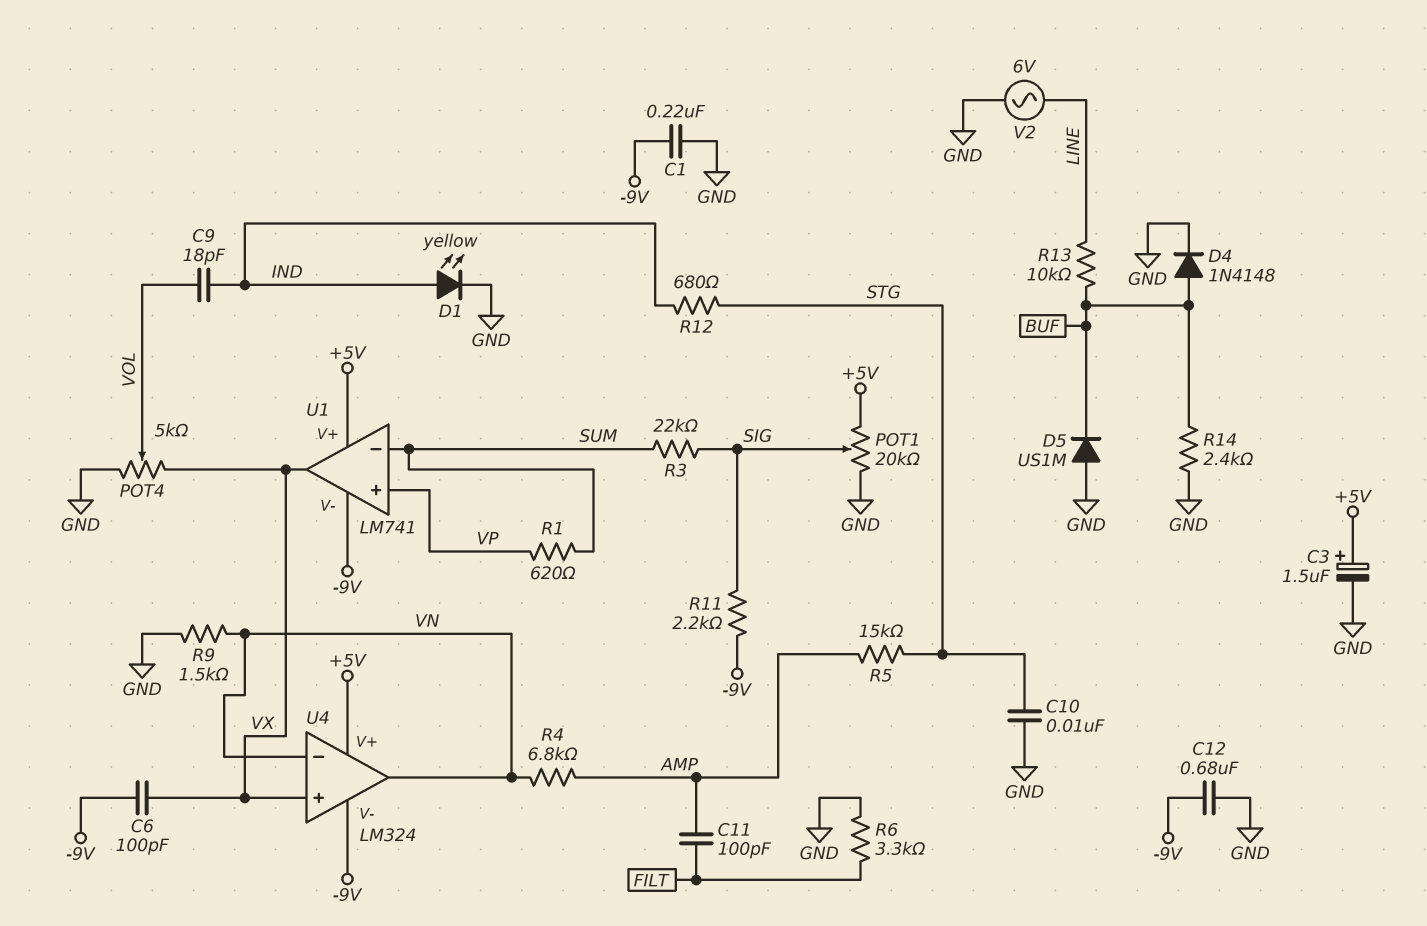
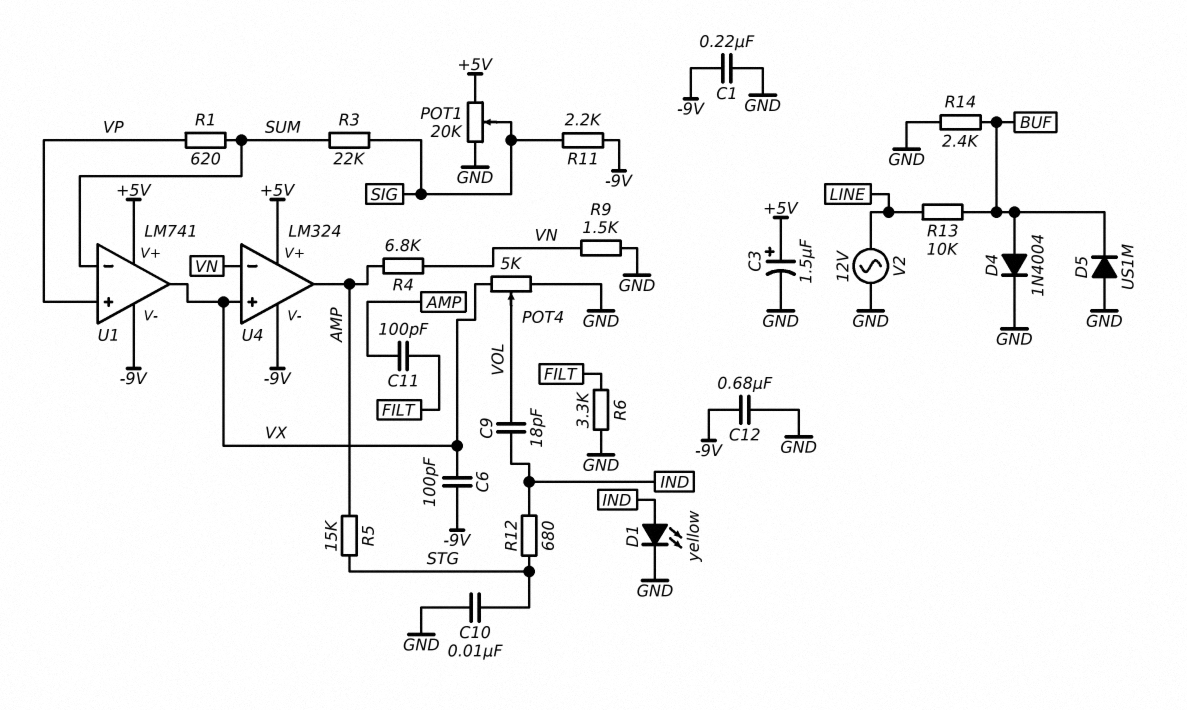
D4: diode 1N4148 (A BUF, K GND) -> diode 1N4004 (A BUF, K GND)
U4 pin out: VN -> AMP
V2: AC 6V (GND, LINE) -> AC 12V (GND, LINE)

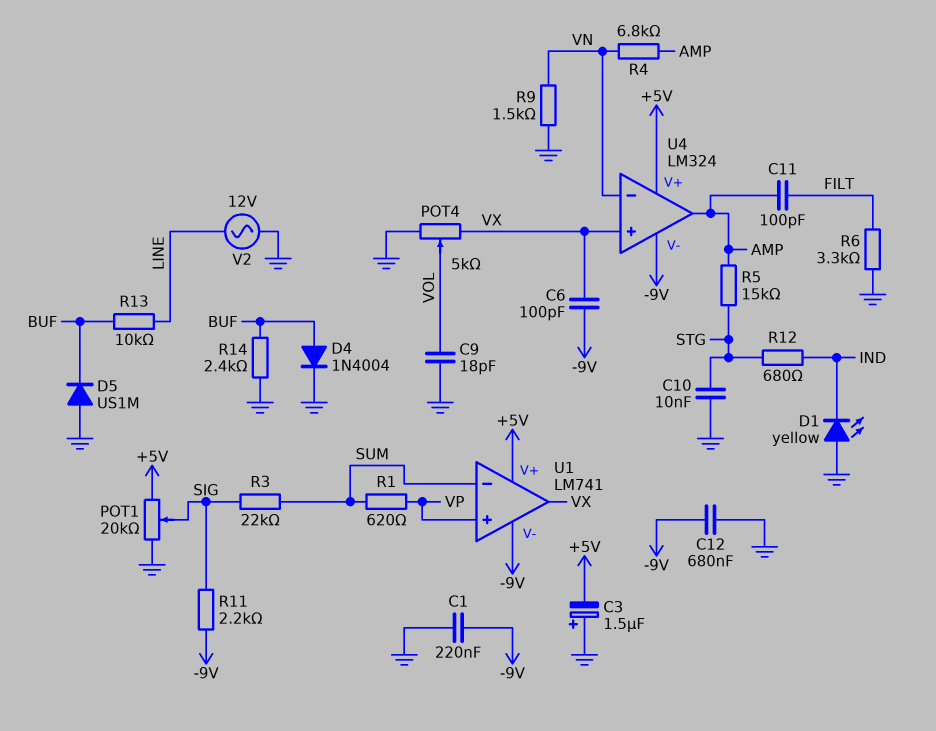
C3: 1.5uF (plus +5V, minus GND) -> 1.5uF (plus GND, minus +5V)
C9: 18pF (IND, VOL) -> 18pF (GND, VOL)
D1: LED yellow (A IND, K GND) -> LED yellow (A GND, K IND)

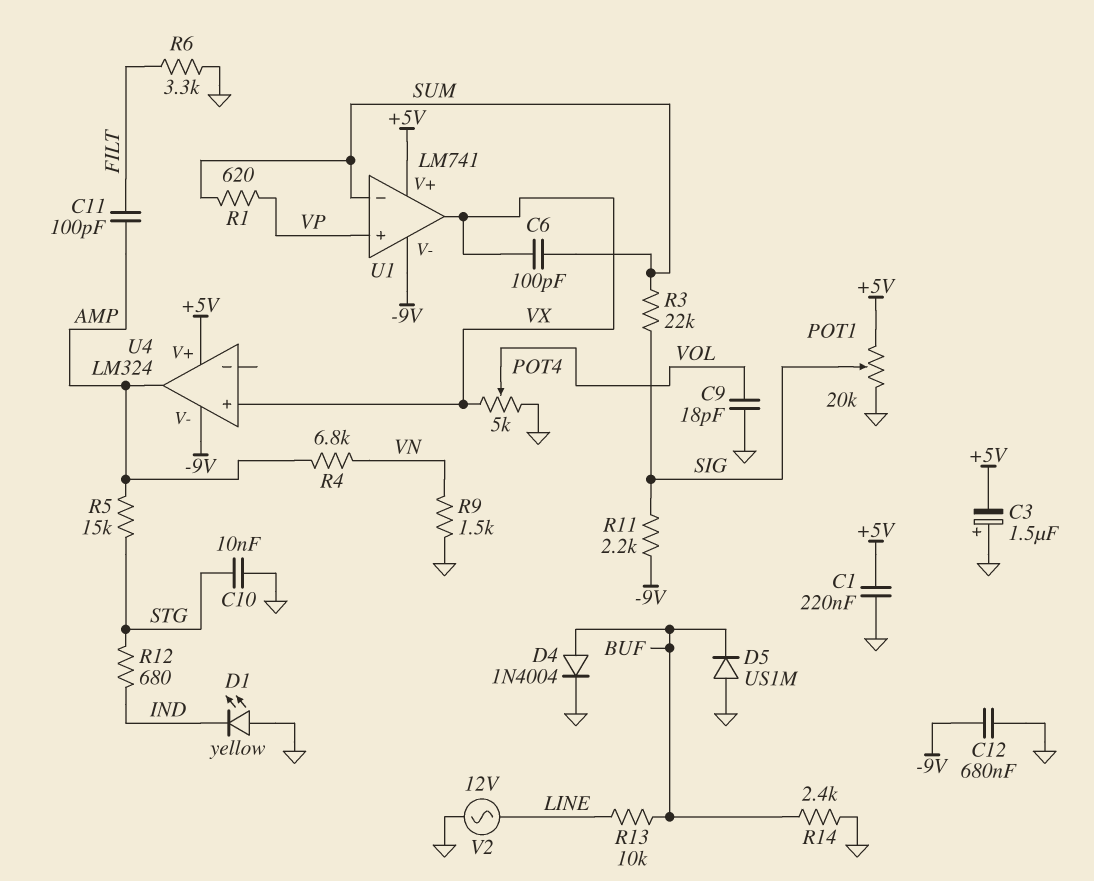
C1: 220nF (-9V, GND) -> 220nF (+5V, GND)
C6: 100pF (-9V, VX) -> 100pF (SUM, VX)
U4 pin in-: VN -> none

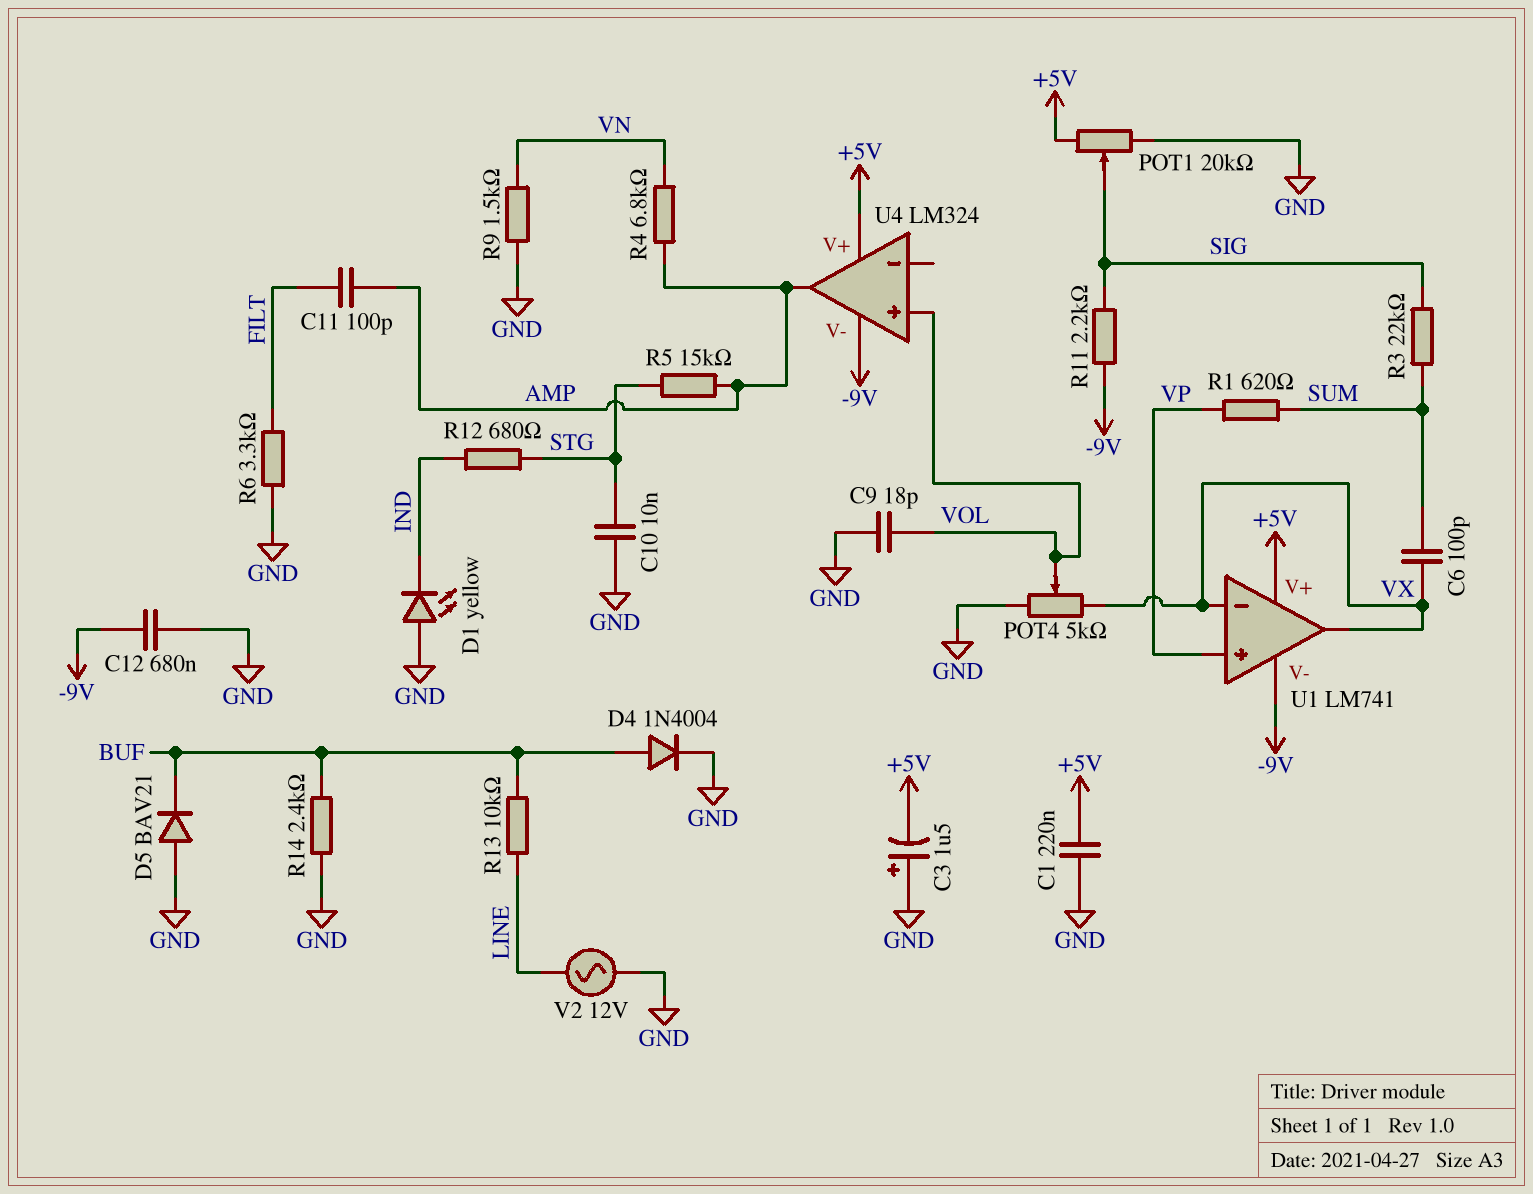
D5: diode US1M (A GND, K BUF) -> diode BAV21 (A GND, K BUF)
U1 pin in-: SUM -> VX
U4 pin in+: VX -> VOL

